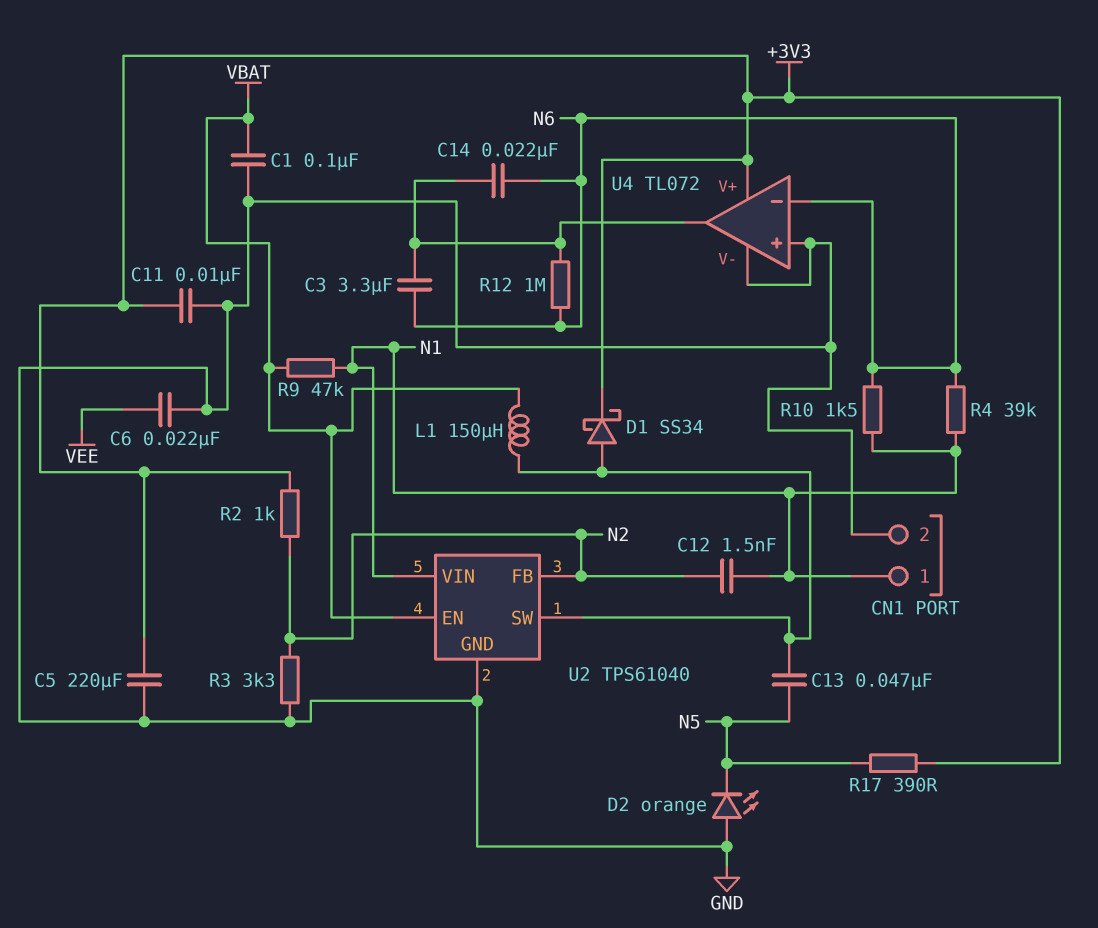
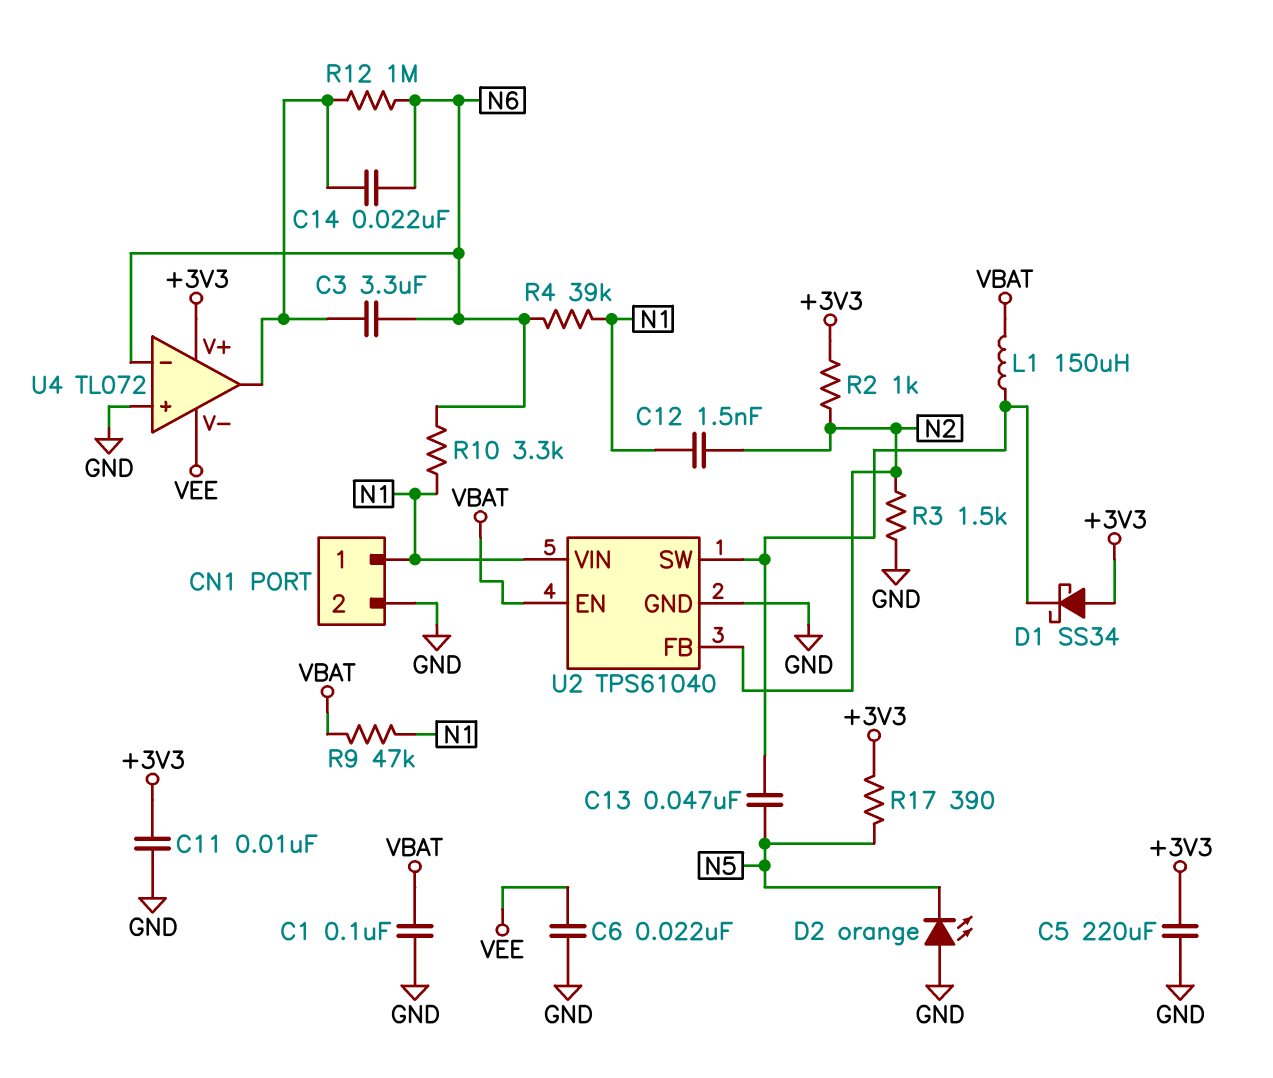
D1: schottky SS34 (A U2/SW, K +3V3) -> schottky SS34 (A +3V3, K U2/SW)
R3: 3.3k (GND, N2) -> 1.5k (GND, N2)
R10: 1.5k (N1, N6) -> 3.3k (N1, N6)
U4 pin V-: GND -> VEE

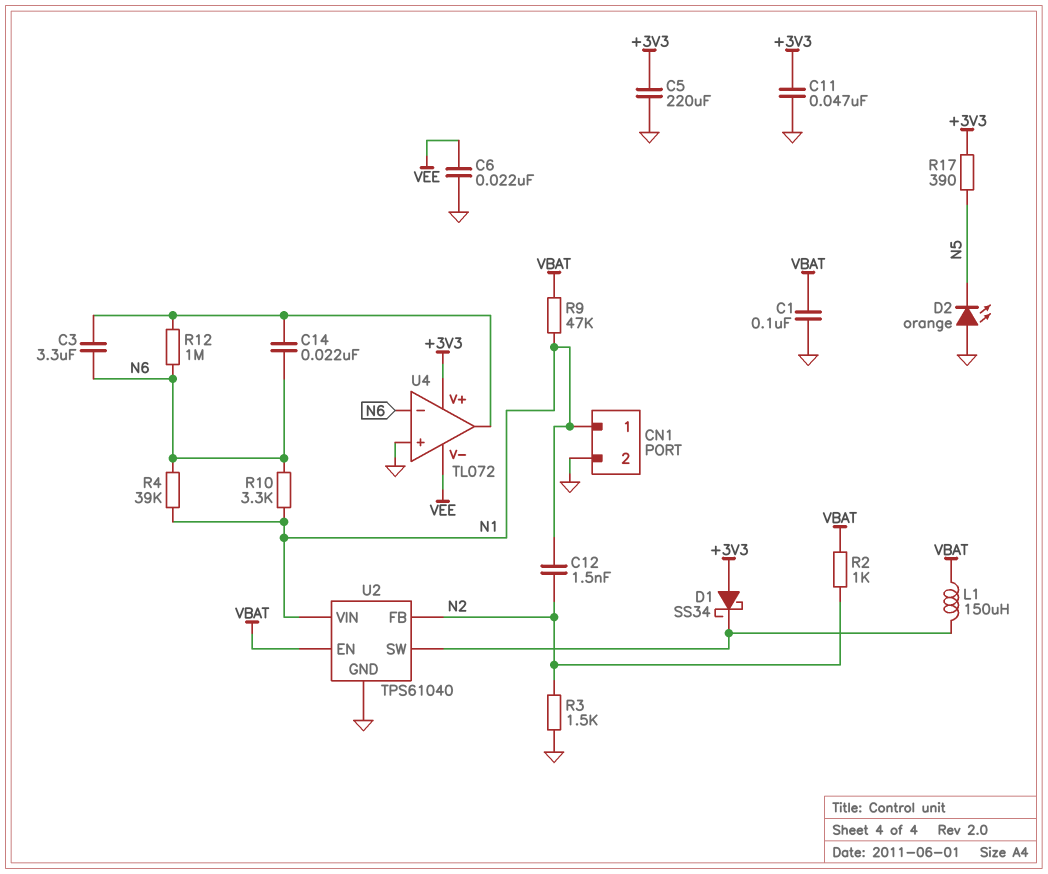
C11: 10nF (+3V3, GND) -> 47nF (+3V3, GND)
C13: 47nF (N5, U2/SW) -> none
R2: 1k (+3V3, N2) -> 1k (N2, VBAT)

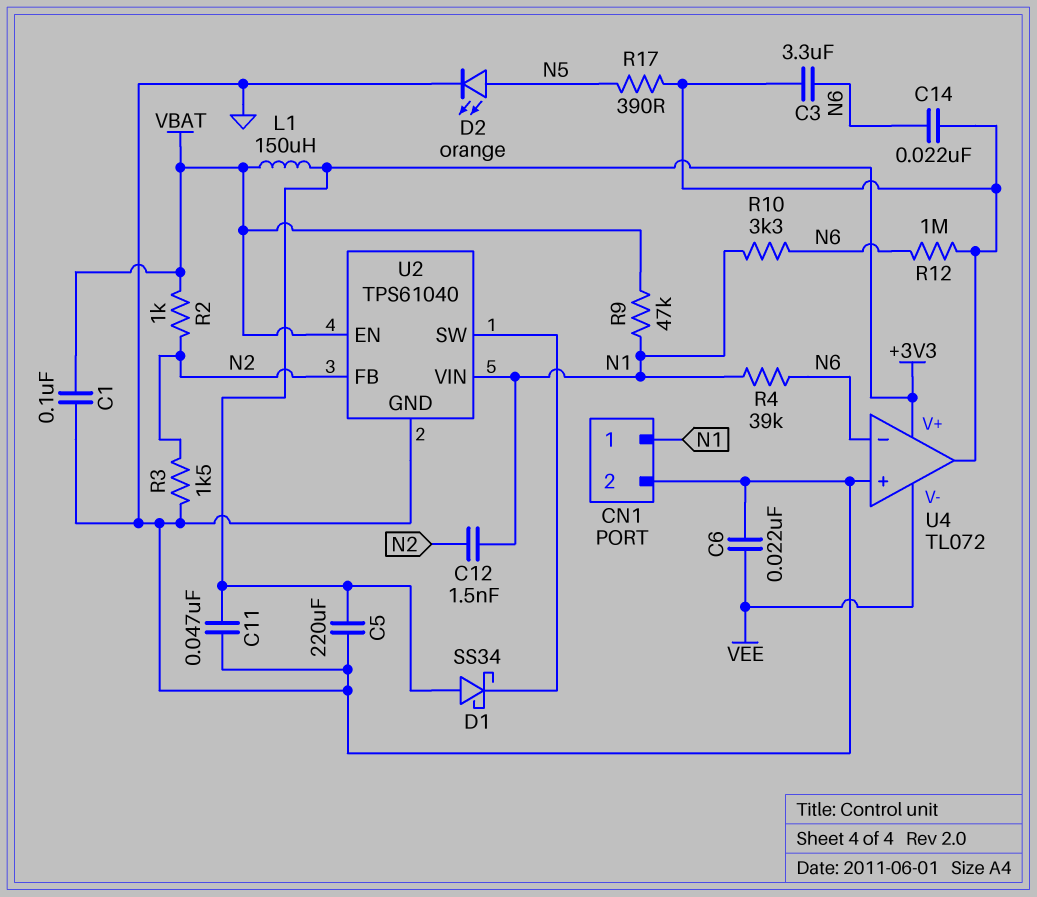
D2: LED orange (A GND, K N5) -> LED orange (A N5, K GND)
L1: 150uH (U2/SW, VBAT) -> 150uH (+3V3, VBAT)
R17: 390 (+3V3, N5) -> 390 (N5, U4/out)

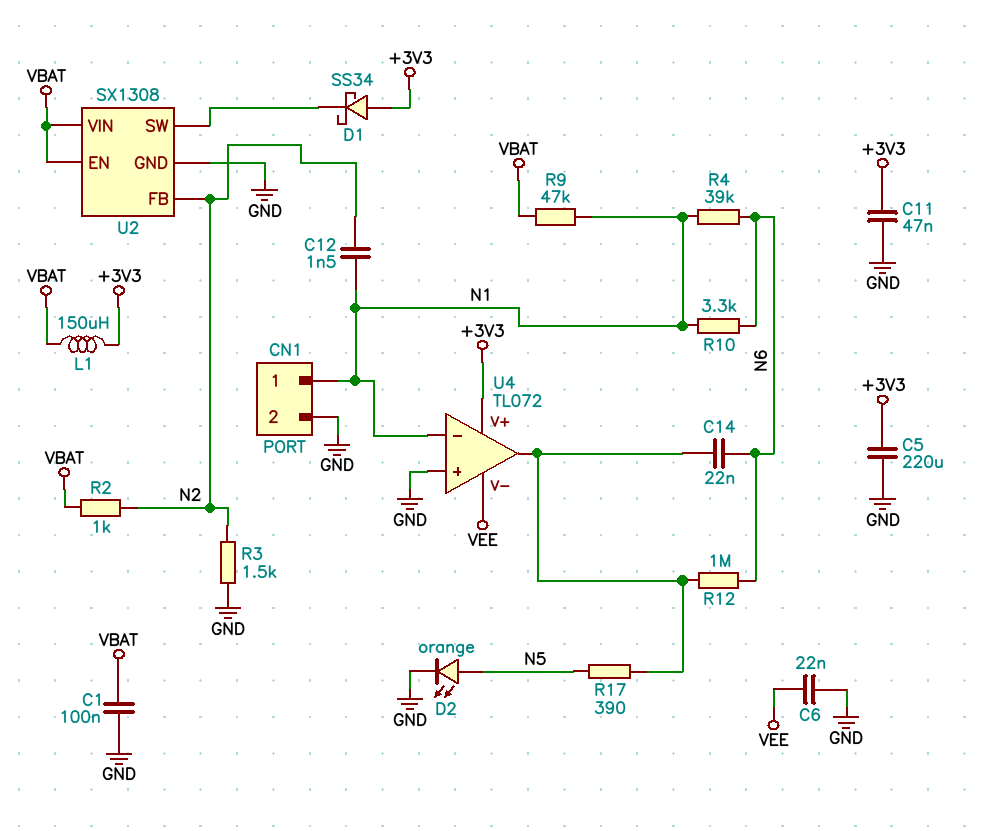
C3: 3.3uF (N6, U4/out) -> none
U2: TPS61040 -> SX1308
U2 pin VIN: N1 -> VBAT
U4 pin in-: N6 -> N1

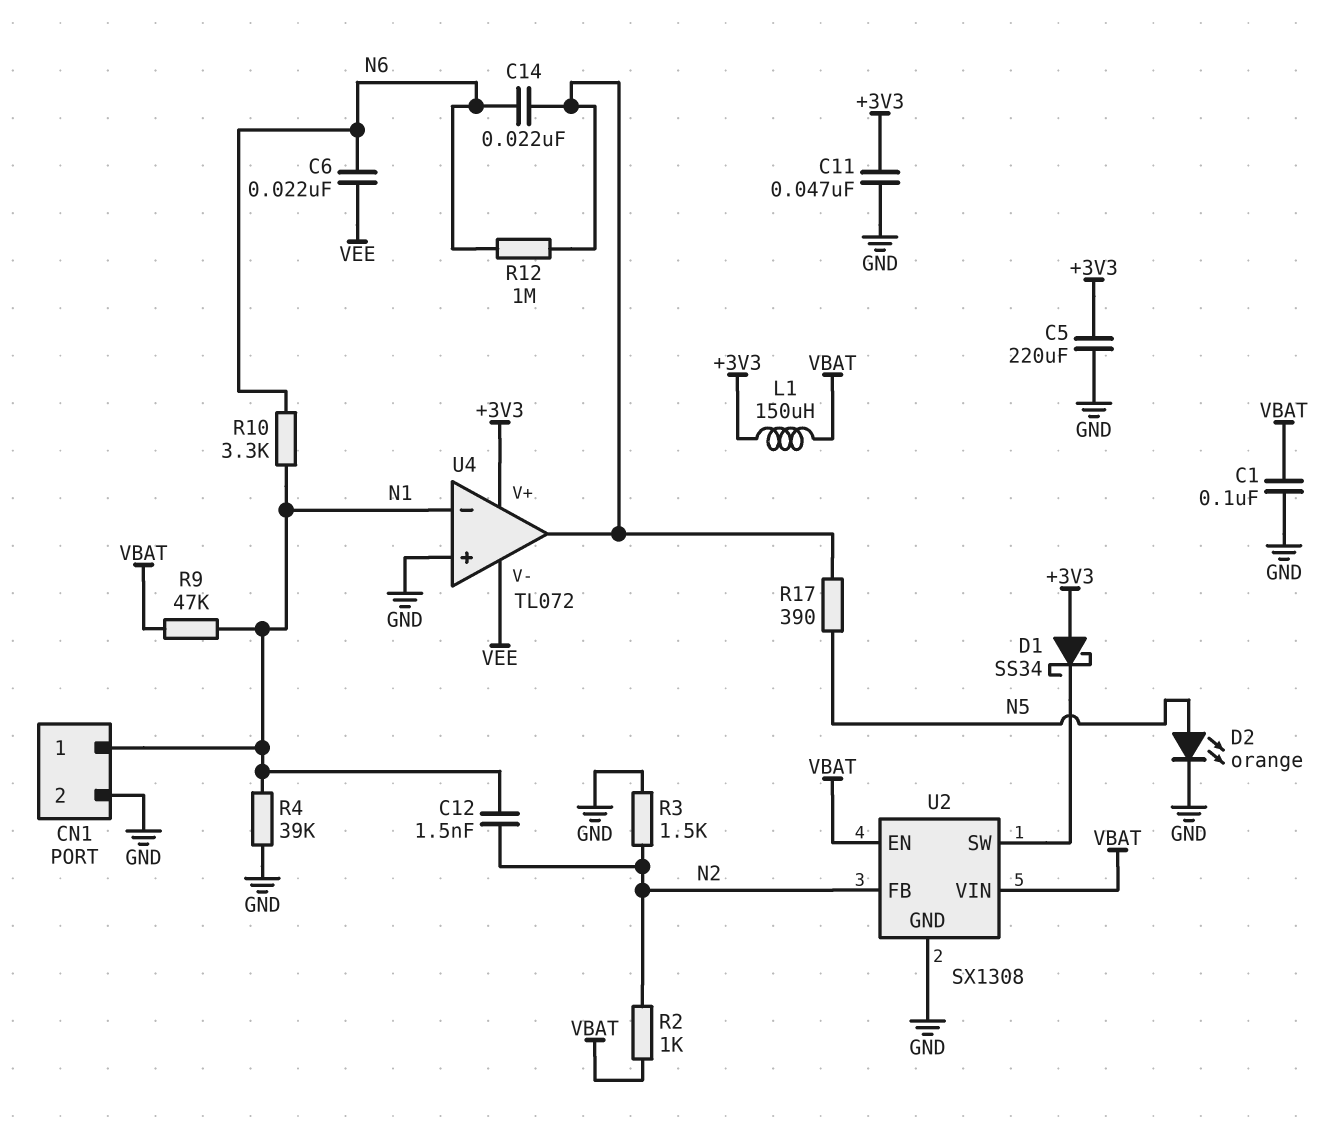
C6: 22nF (GND, VEE) -> 22nF (N6, VEE)
R4: 39k (N1, N6) -> 39k (GND, N1)

